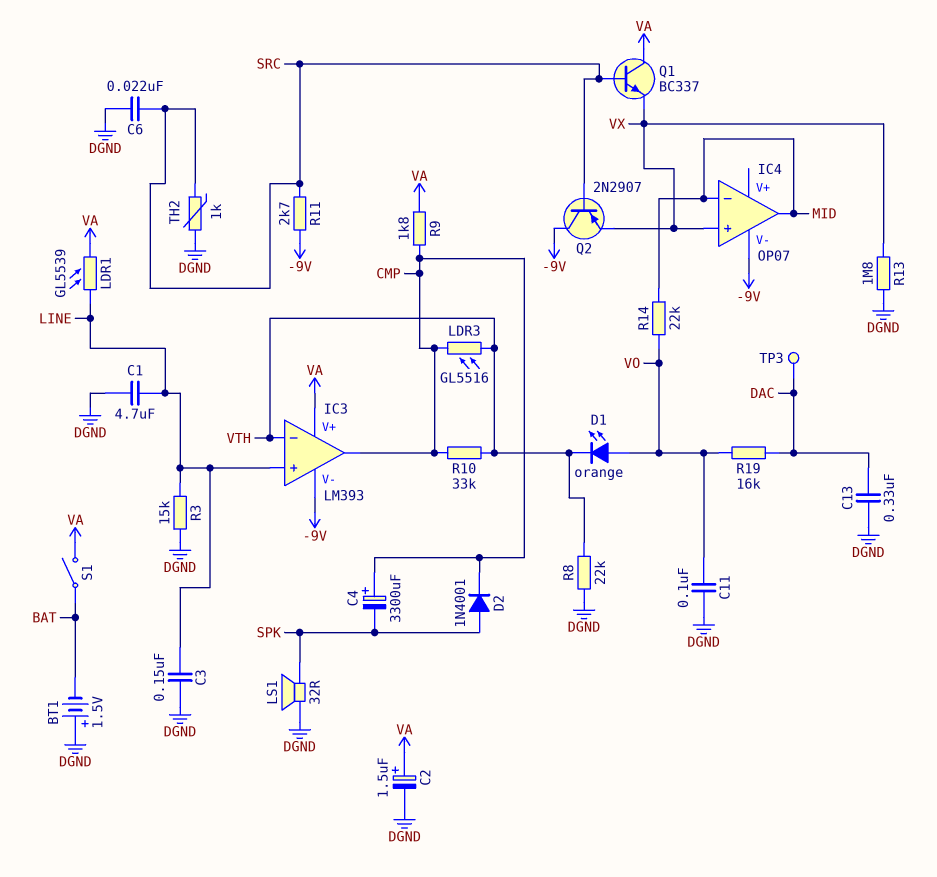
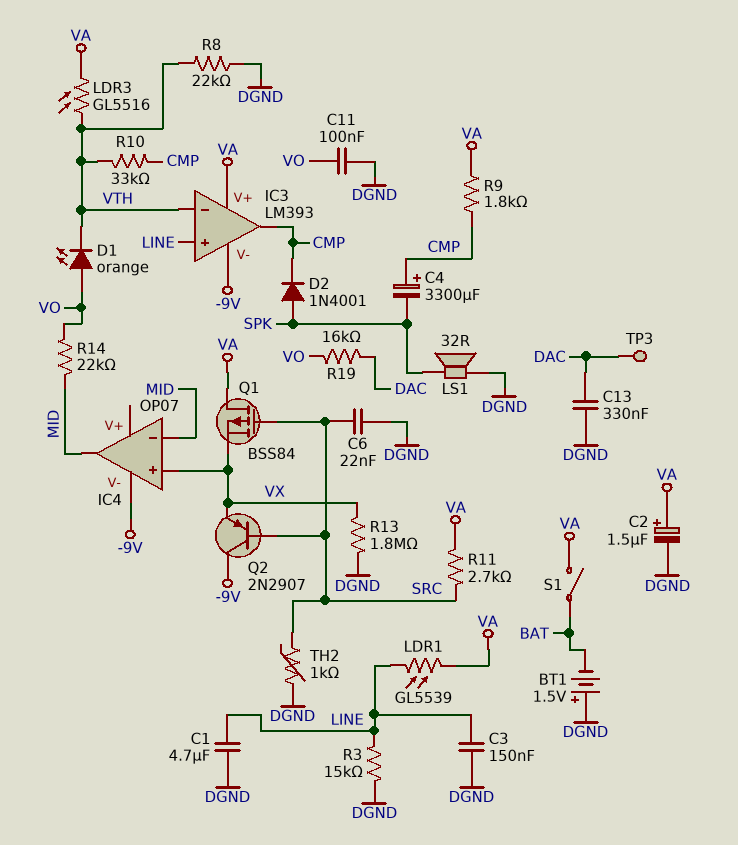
LDR3: GL5516 (CMP, VTH) -> GL5516 (VA, VTH)
Q1: NPN BC337 (B SRC, C VA, E VX) -> PMOS BSS84 (G SRC, D VA, S VX)
R11: 2.7k (-9V, SRC) -> 2.7k (SRC, VA)

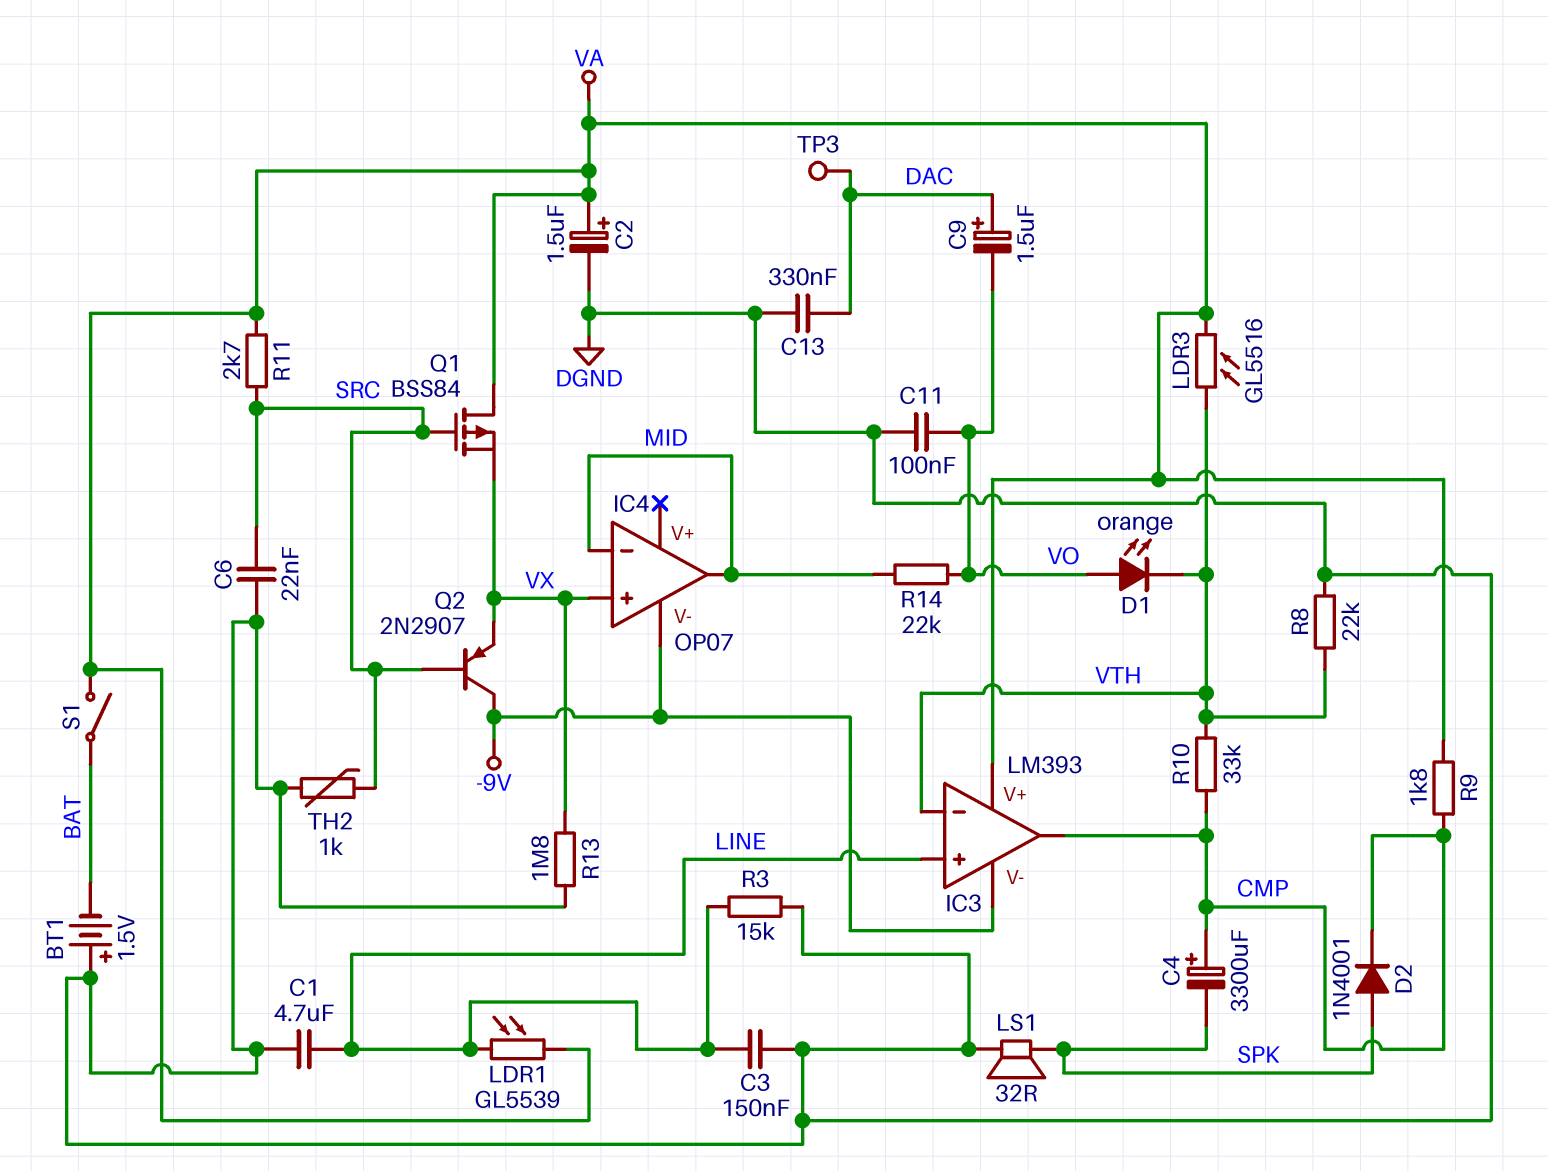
C9: none -> 1.5uF (plus DAC, minus VO)
R19: 16k (DAC, VO) -> none

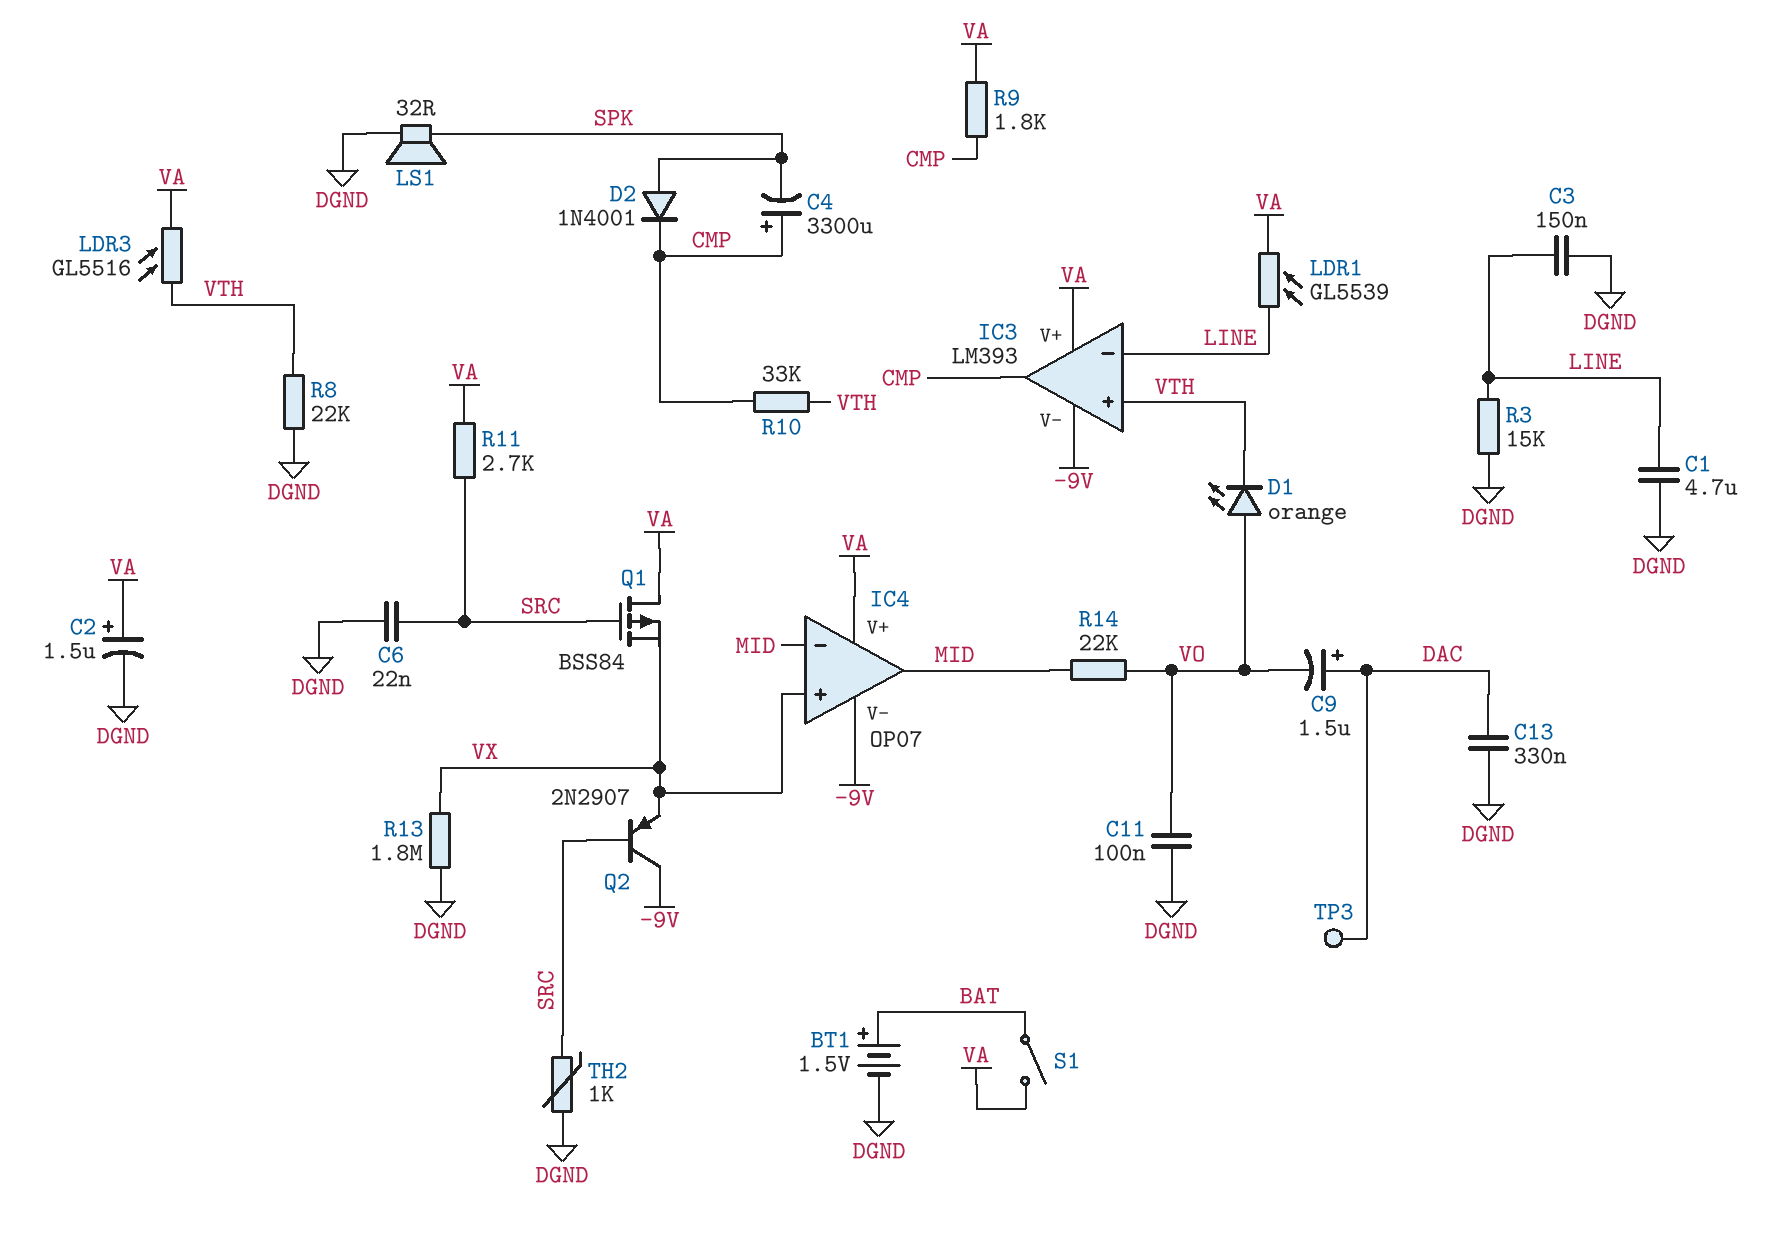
BT1: 1.5V (plus DGND, minus BAT) -> 1.5V (plus BAT, minus DGND)
IC3 pin in+: LINE -> VTH
IC3 pin in-: VTH -> LINE
IC4 pin V+: none -> VA

